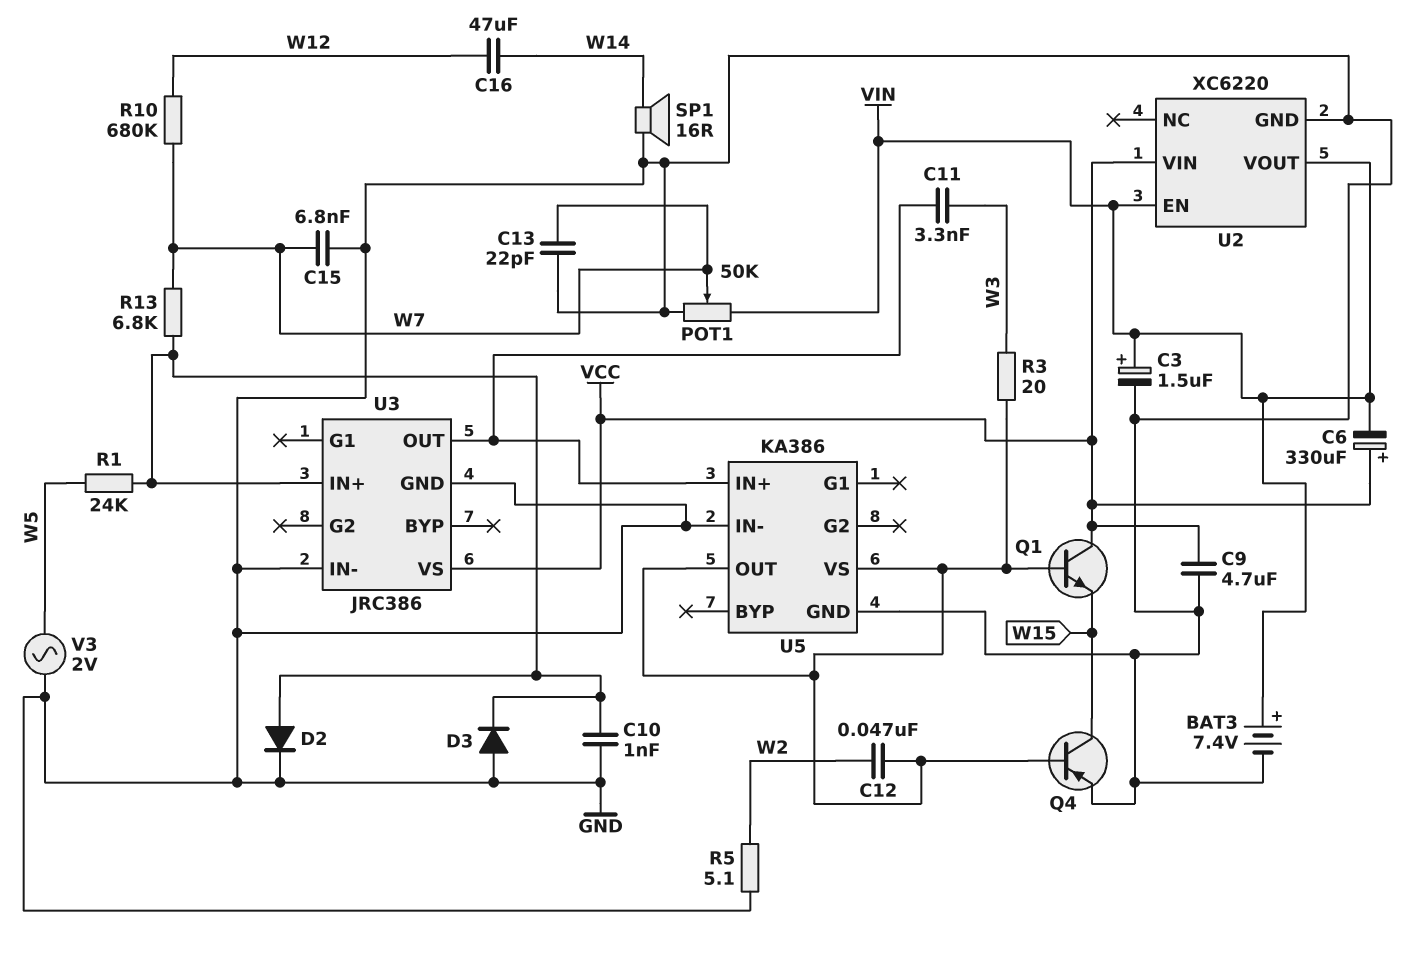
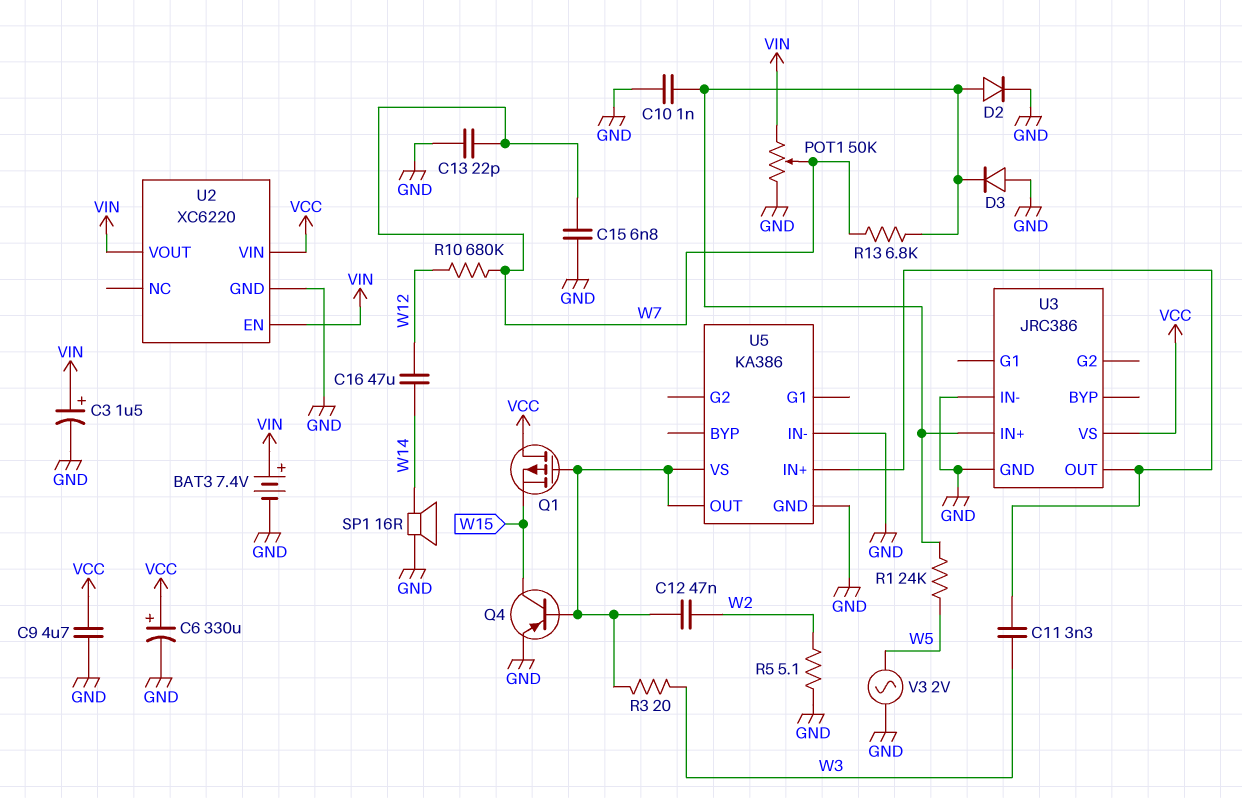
C6: 330uF (plus VCC, minus VIN) -> 330uF (plus VCC, minus GND)
Q1: NPN (B U5/OUT, C VCC, E W15) -> PMOS (G U5/OUT, D VCC, S W15)

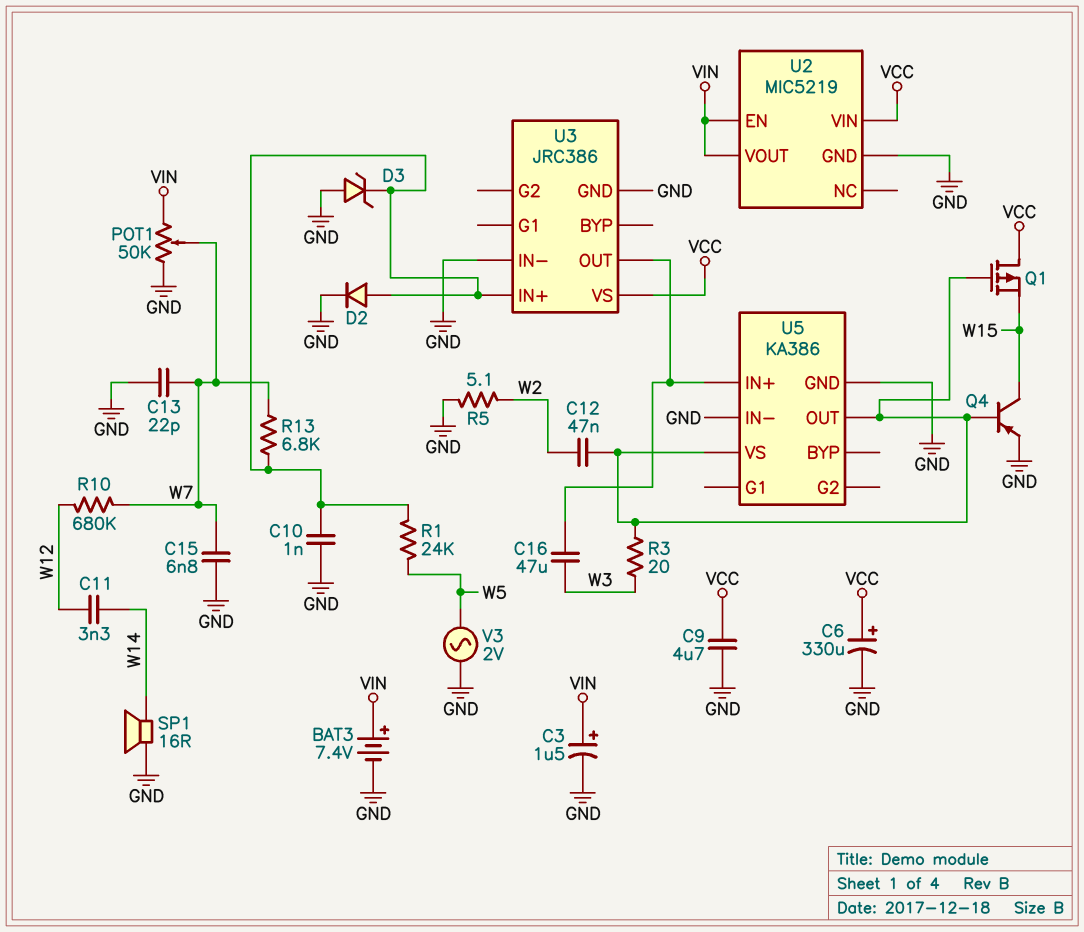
C11: 3.3nF (U3/OUT, W3) -> 3.3nF (W12, W14)
C16: 47uF (W12, W14) -> 47uF (U3/OUT, W3)
D3: diode (A GND, K U3/IN+) -> zener (A GND, K U3/IN+)
U2: XC6220 -> MIC5219

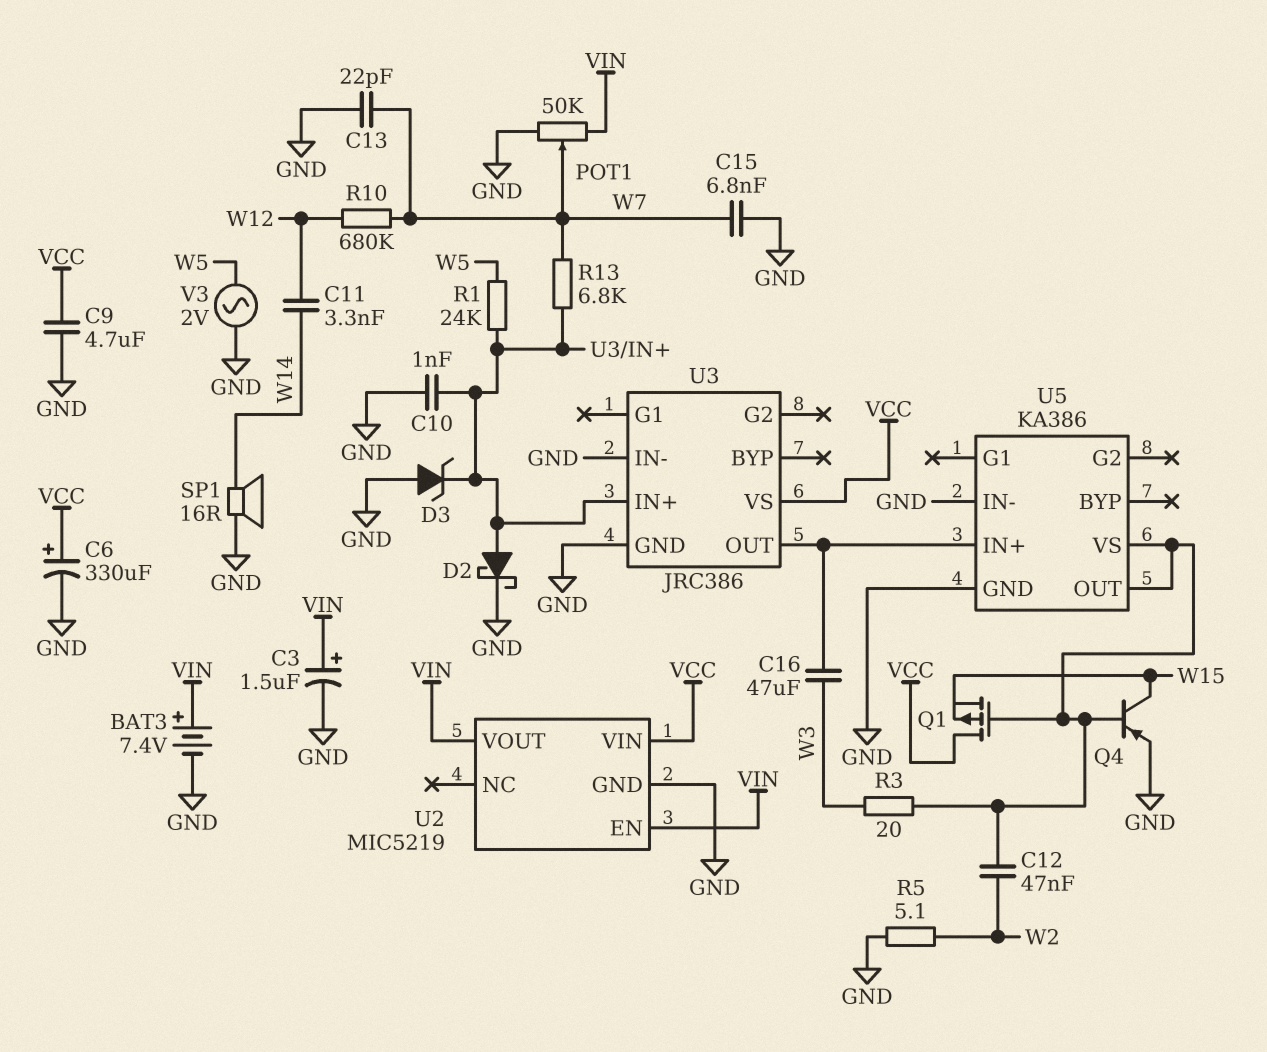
D2: diode (A U3/IN+, K GND) -> schottky (A U3/IN+, K GND)

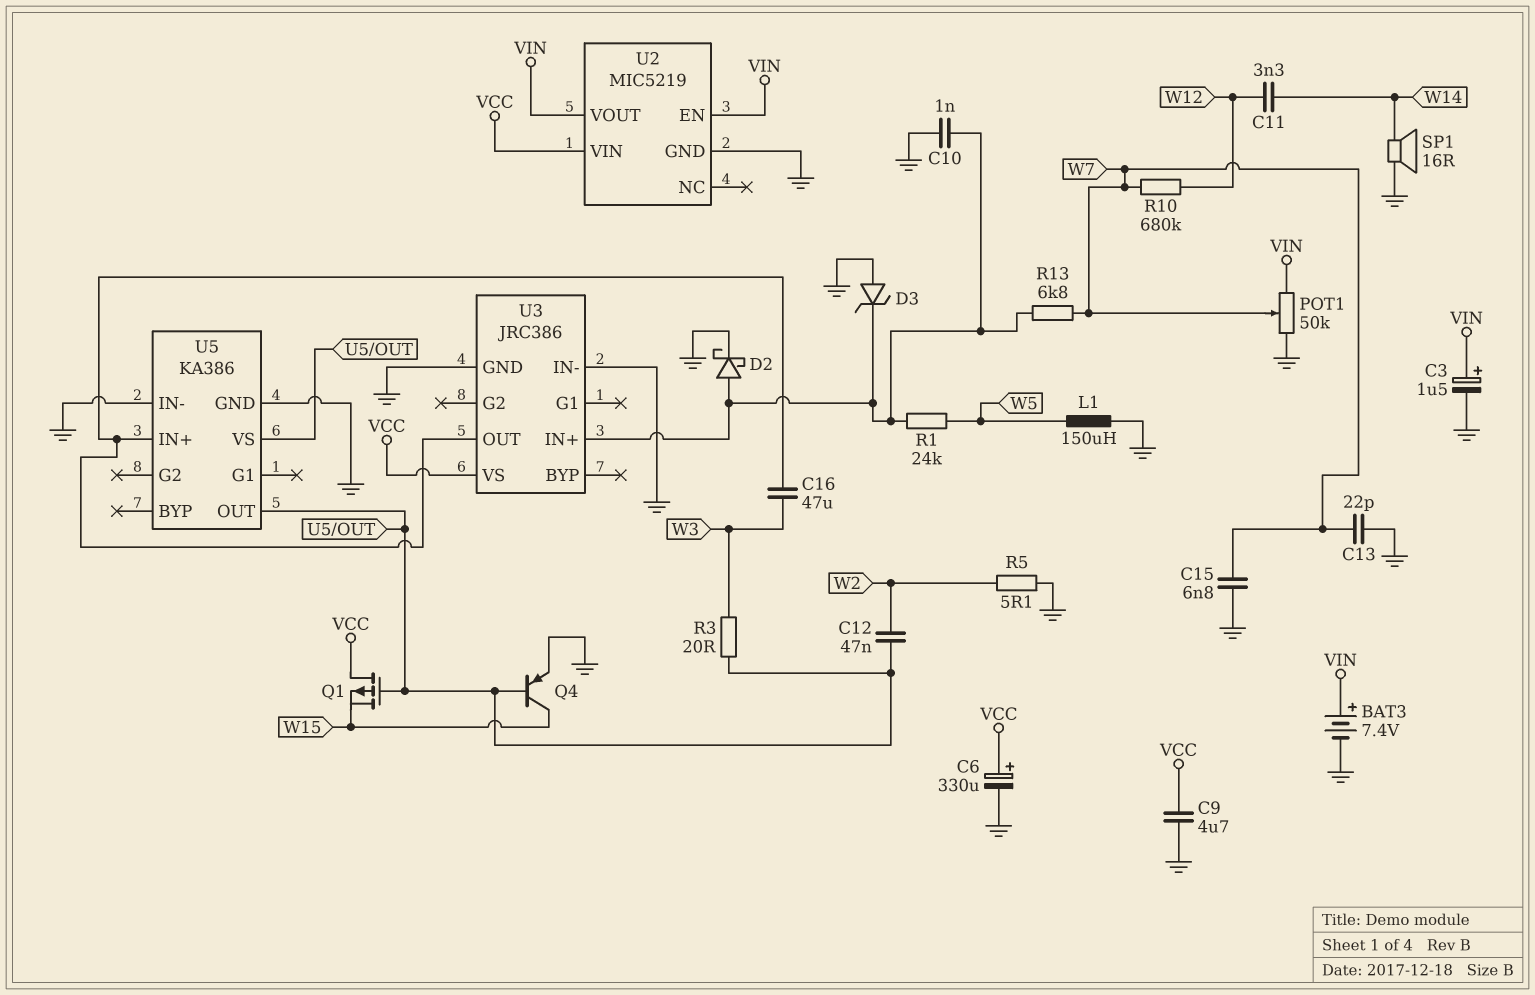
L1: none -> 150uH (GND, W5)
V3: AC 2V (GND, W5) -> none

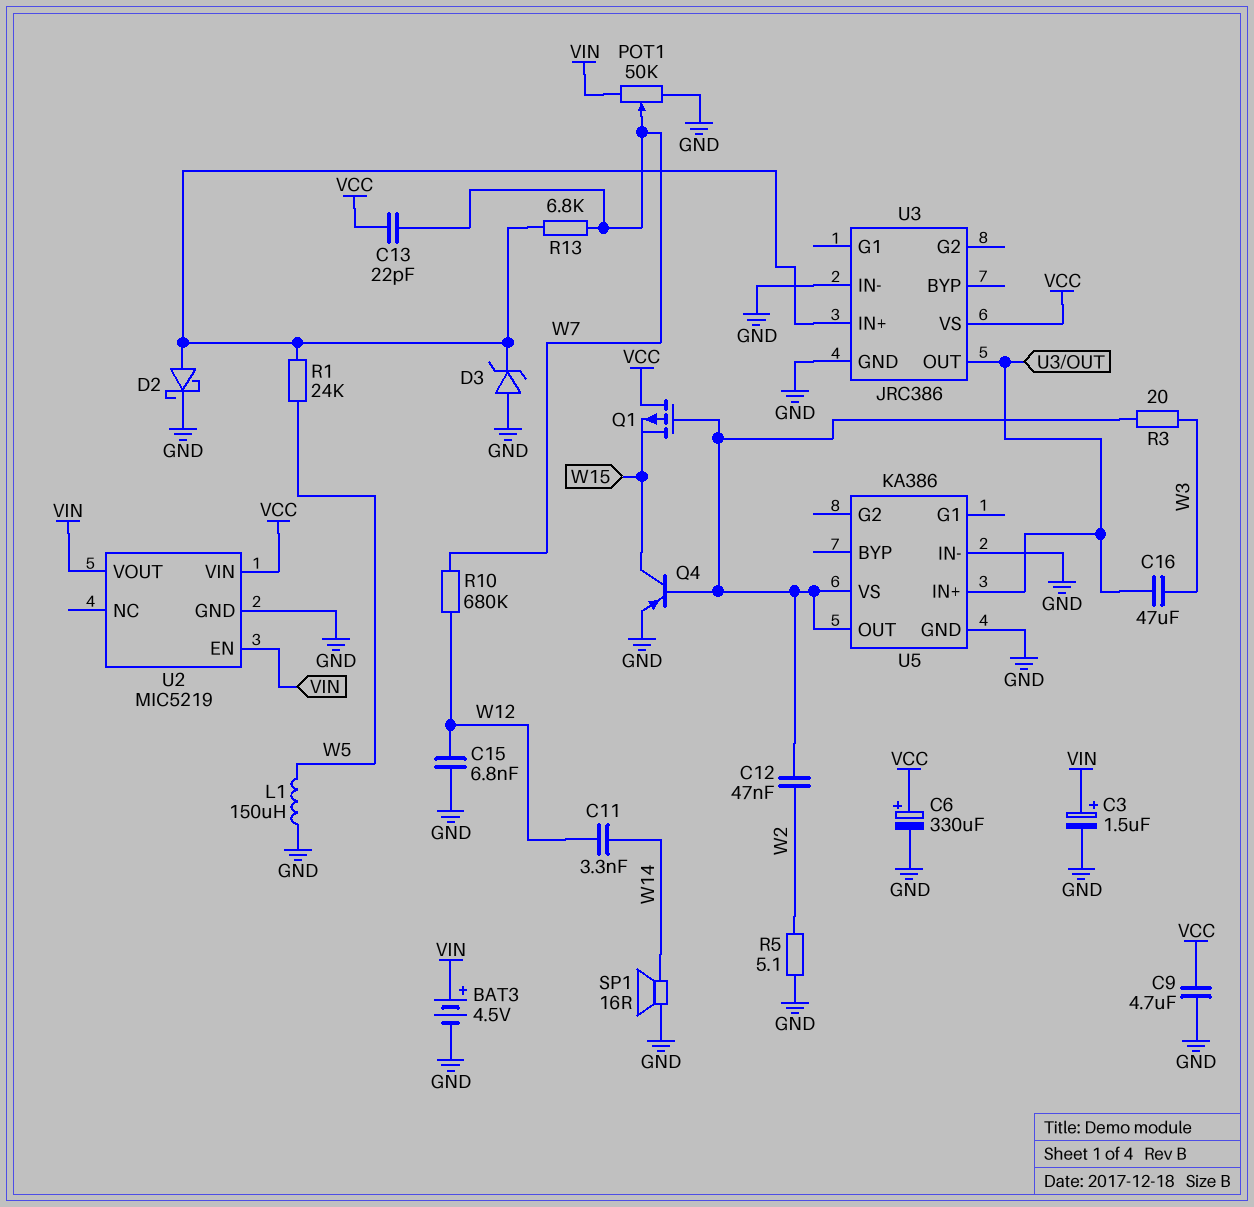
BAT3: 7.4V (plus VIN, minus GND) -> 4.5V (plus VIN, minus GND)
C10: 1nF (GND, U3/IN+) -> none
C13: 22pF (GND, W7) -> 22pF (VCC, W7)
C15: 6.8nF (GND, W7) -> 6.8nF (GND, W12)

